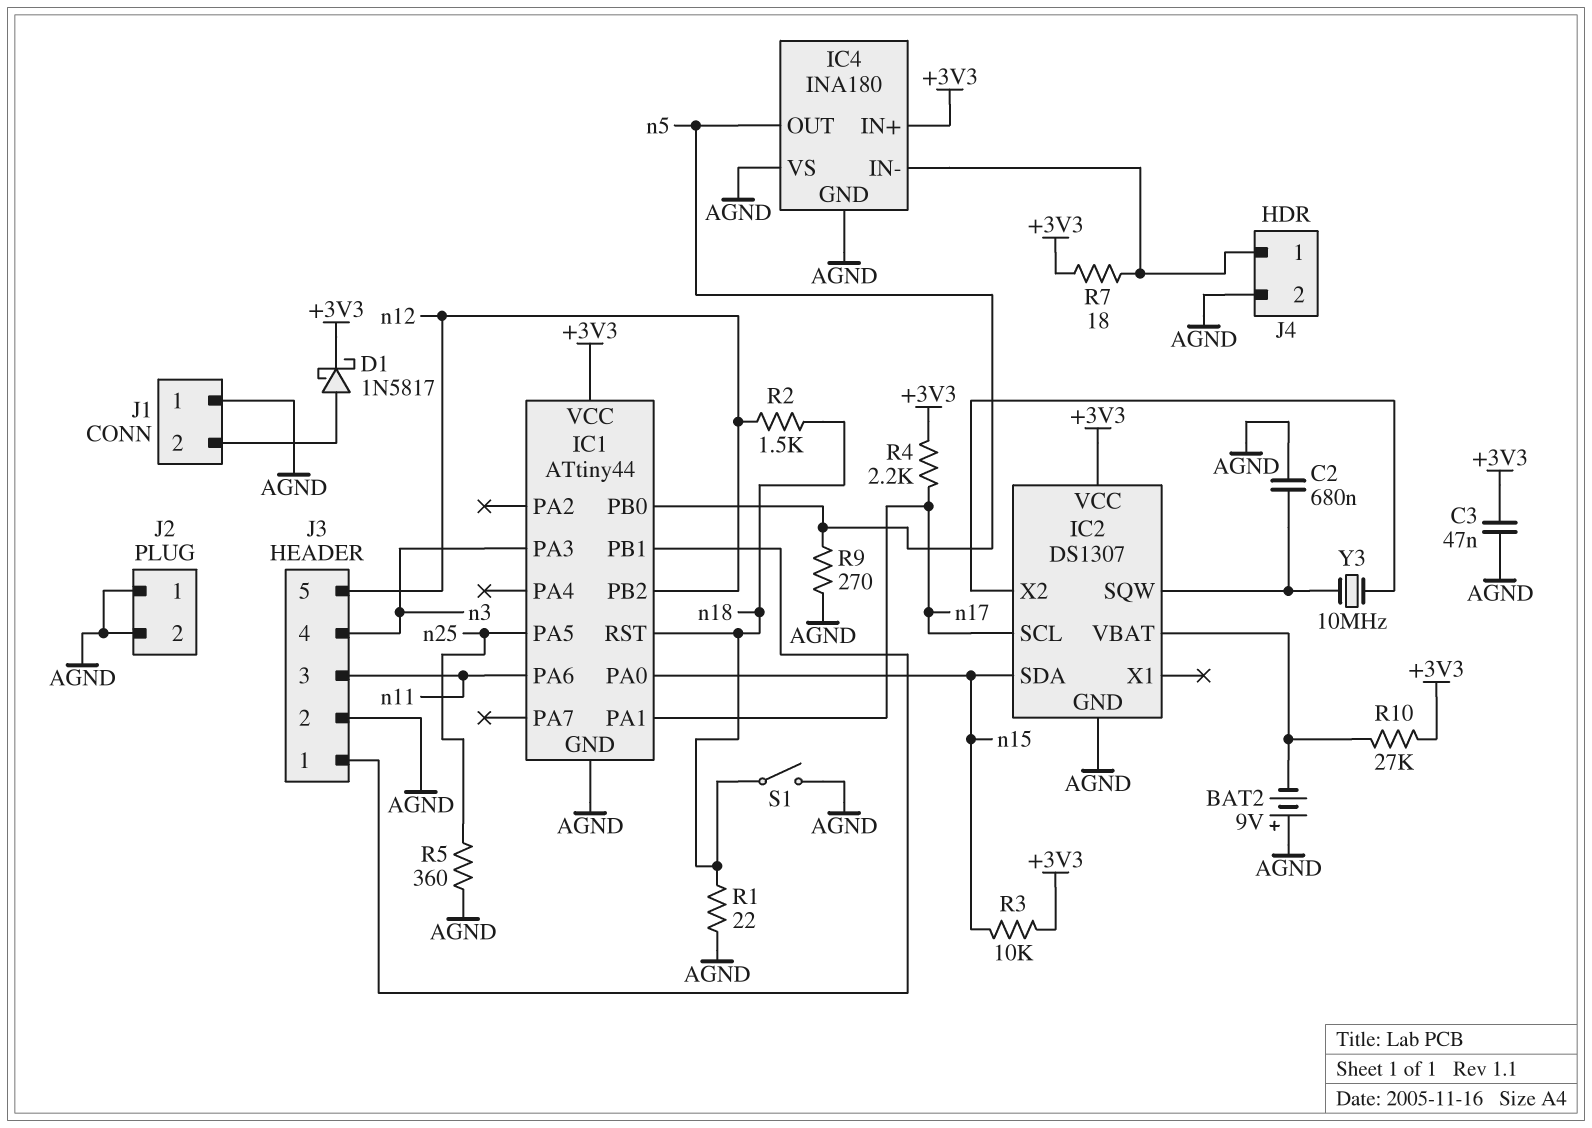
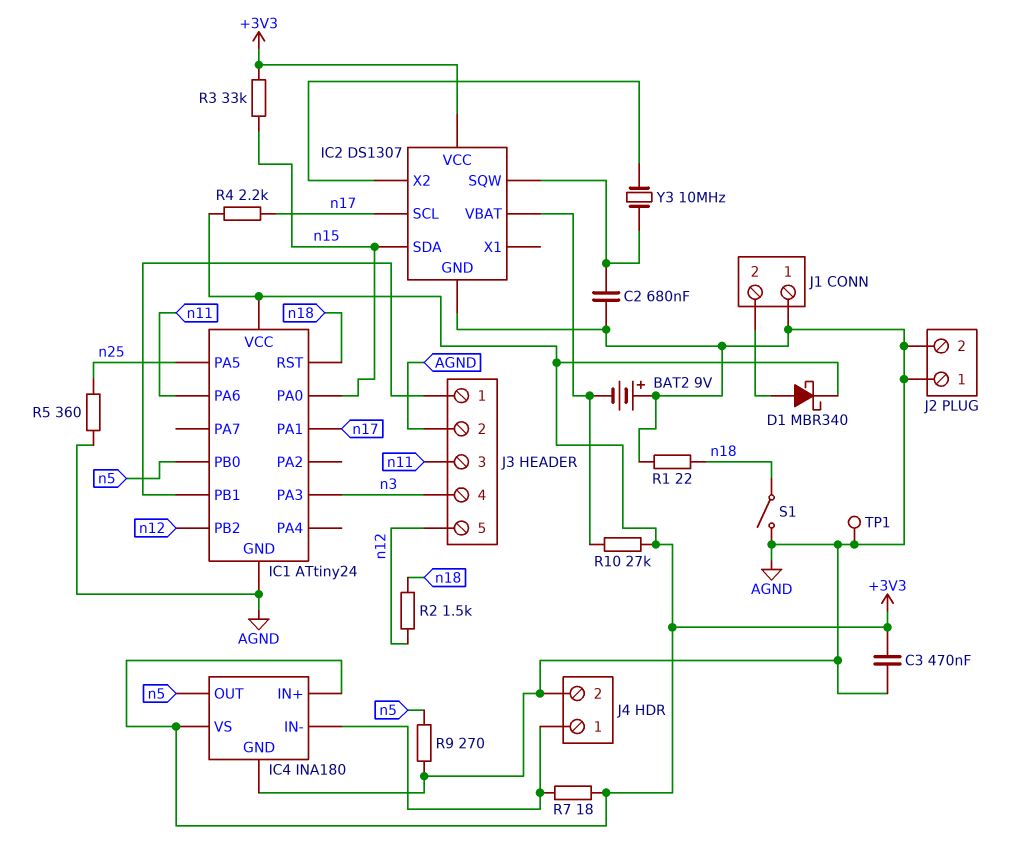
C3: 47nF (+3V3, AGND) -> 470nF (+3V3, AGND)
D1: schottky 1N5817 (A J1/2, K +3V3) -> schottky MBR340 (A J1/2, K +3V3)
IC1: ATtiny44 -> ATtiny24
IC4 pin VS: AGND -> +3V3
R3: 10k (+3V3, n15) -> 33k (+3V3, n15)
TP1: none -> test point (AGND)

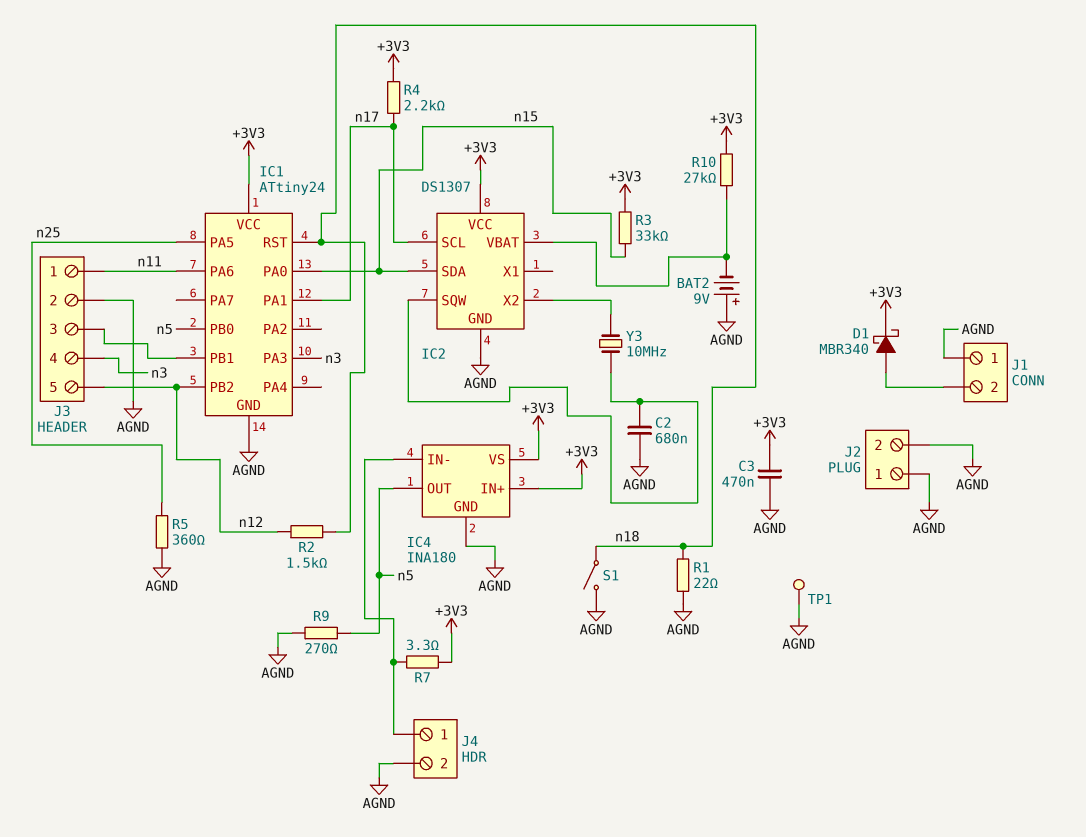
J3 pin 1: IC1/PB1 -> n11
J3 pin 3: n11 -> IC1/PB1
R7: 18 (+3V3, IC4/IN-) -> 3.3 (+3V3, IC4/IN-)

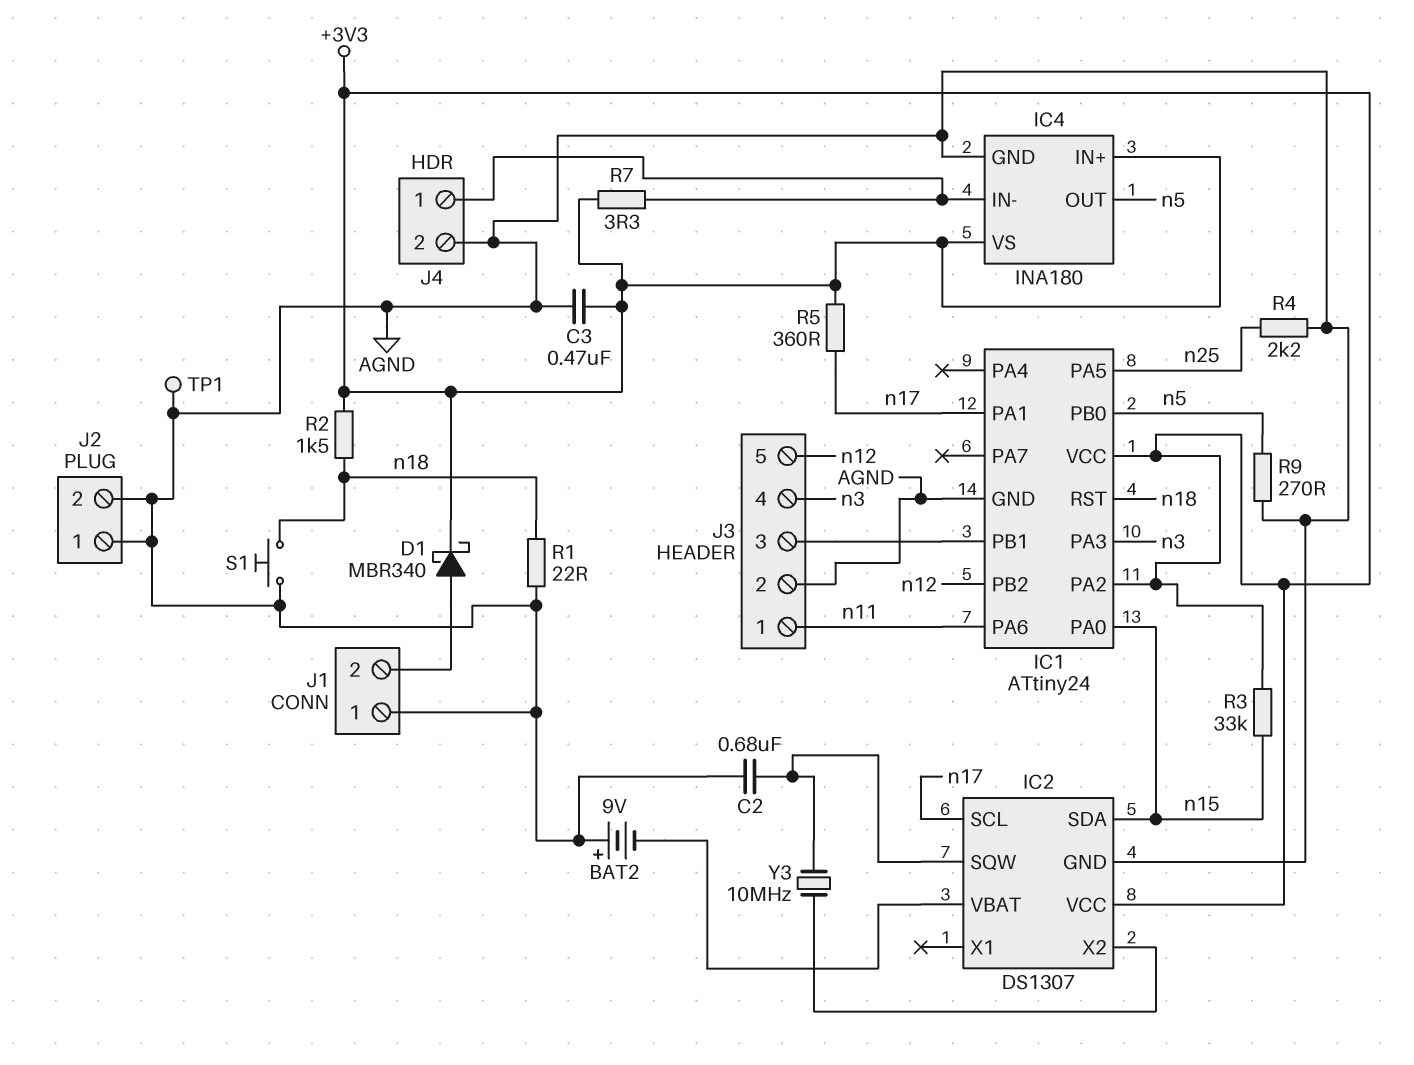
IC1 pin PA2: none -> +3V3
R2: 1.5k (n12, n18) -> 1.5k (+3V3, n18)
R4: 2.2k (+3V3, n17) -> 2.2k (AGND, n25)
R5: 360 (AGND, n25) -> 360 (+3V3, n17)
R10: 27k (+3V3, IC2/VBAT) -> none
S1: switch (AGND, n18) -> button (AGND, n18)

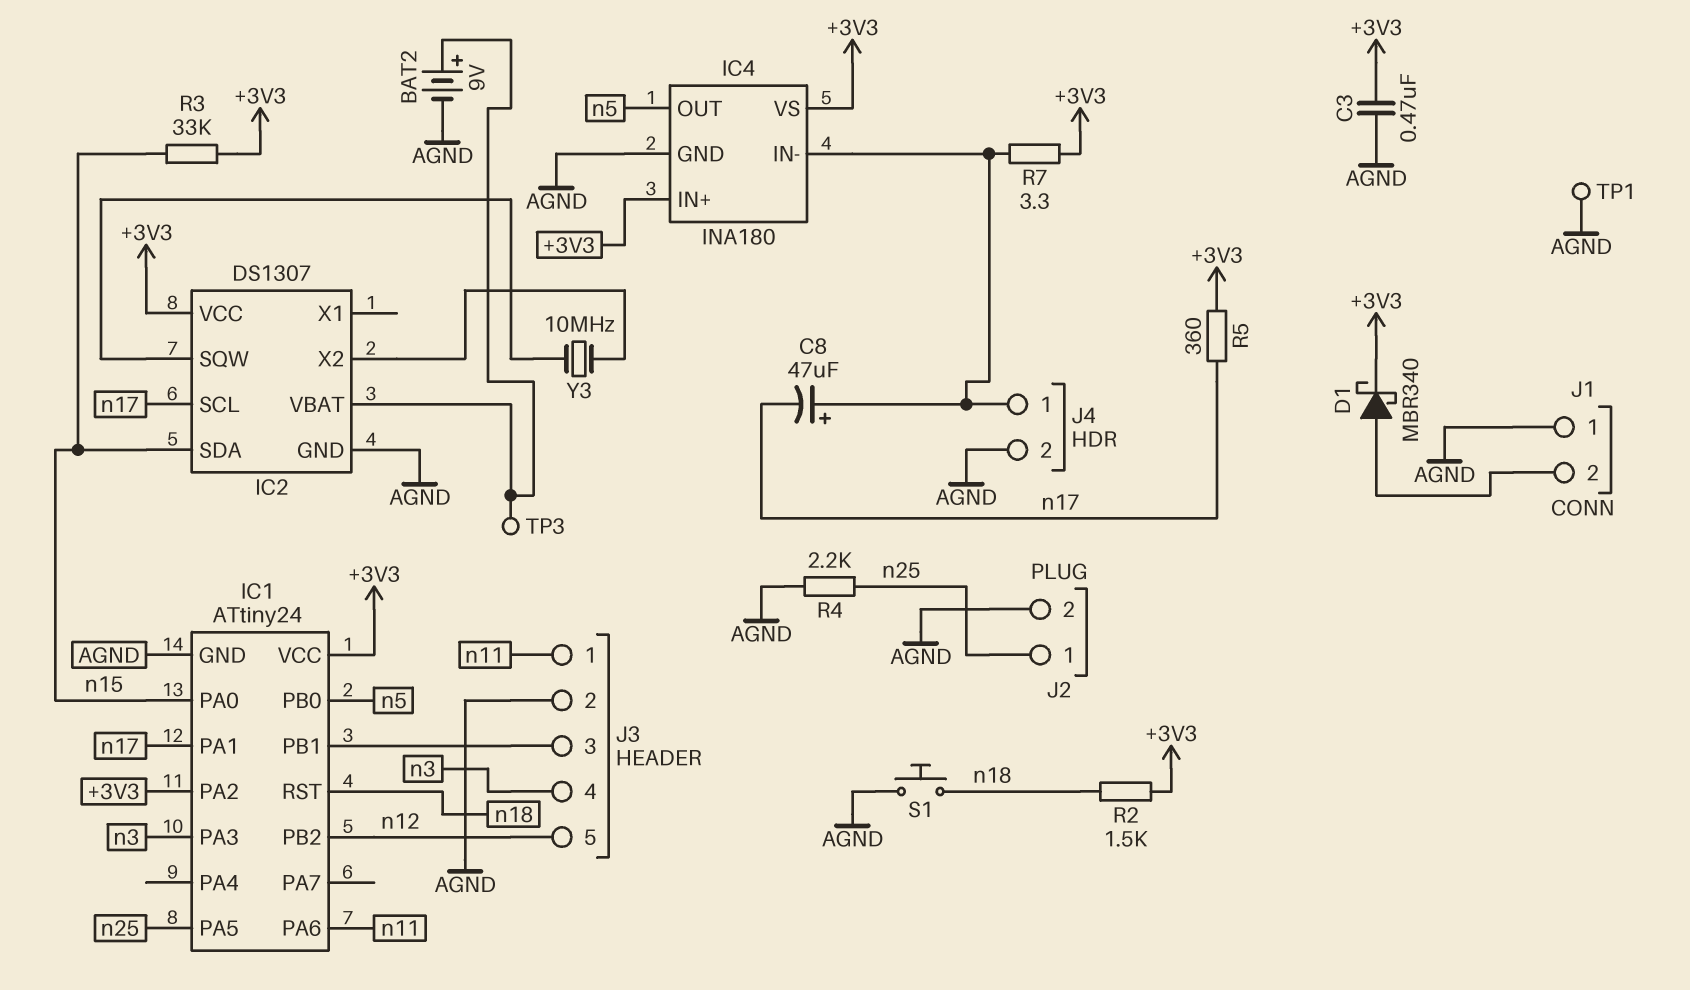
BAT2: 9V (plus AGND, minus IC2/VBAT) -> 9V (plus IC2/VBAT, minus AGND)
C2: 680nF (AGND, IC2/SQW) -> none
C8: none -> 47uF (plus IC4/IN-, minus n17)
J2 pin 1: AGND -> n25
R1: 22 (AGND, n18) -> none
R9: 270 (AGND, n5) -> none
TP3: none -> test point (IC2/VBAT)

